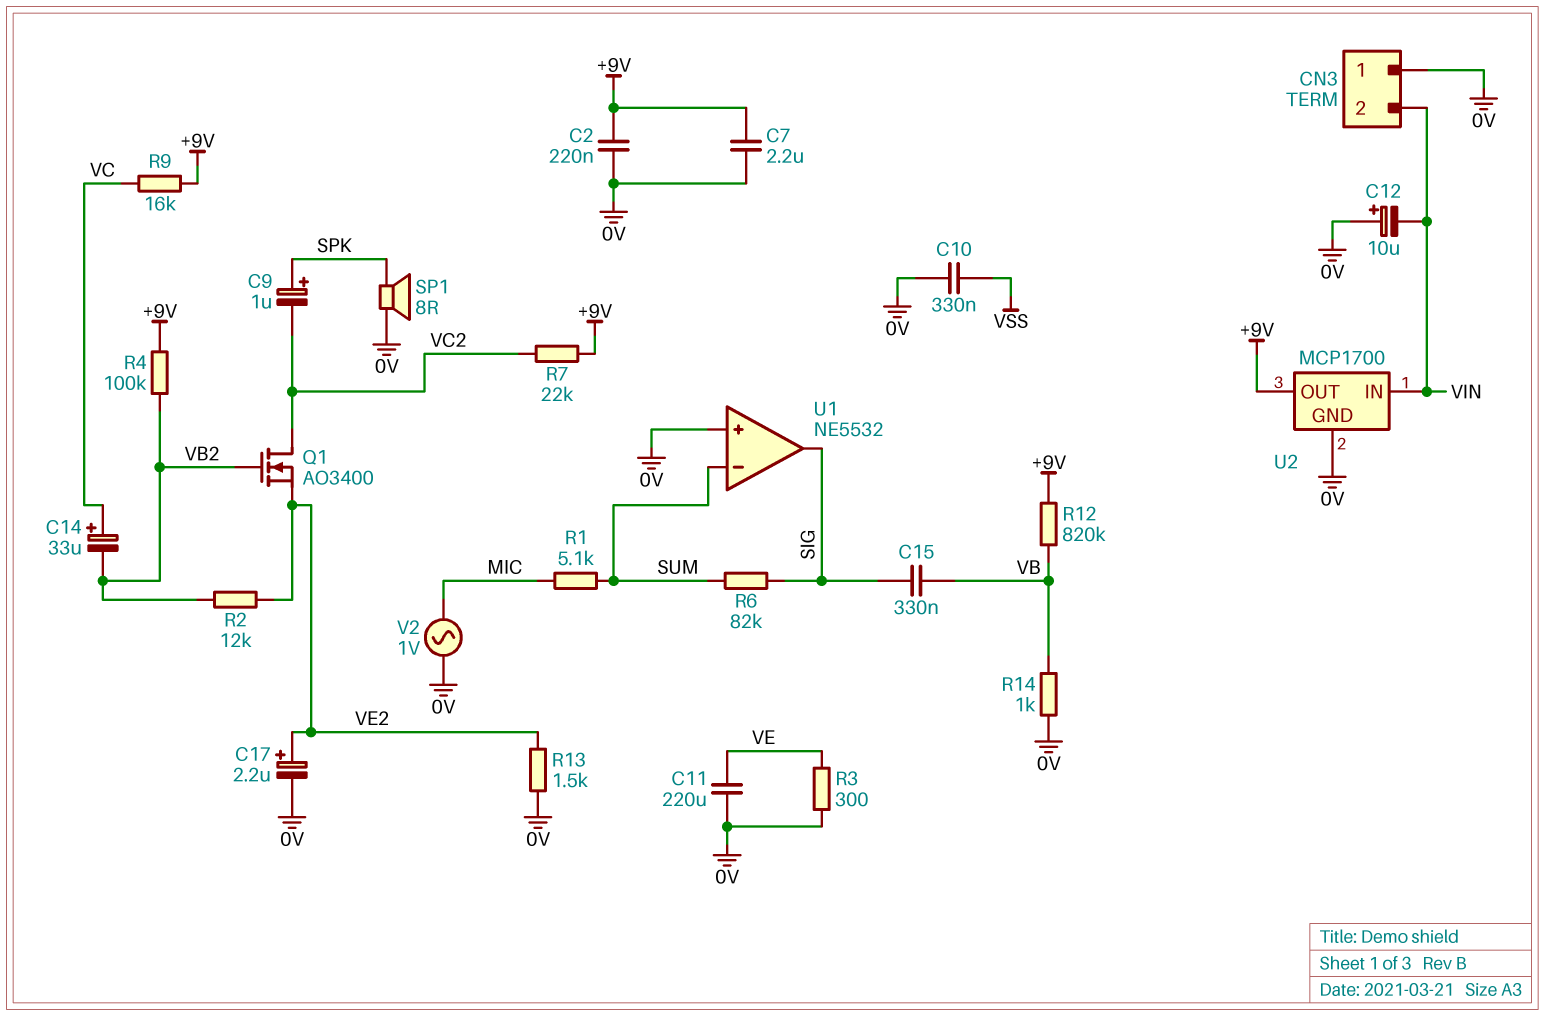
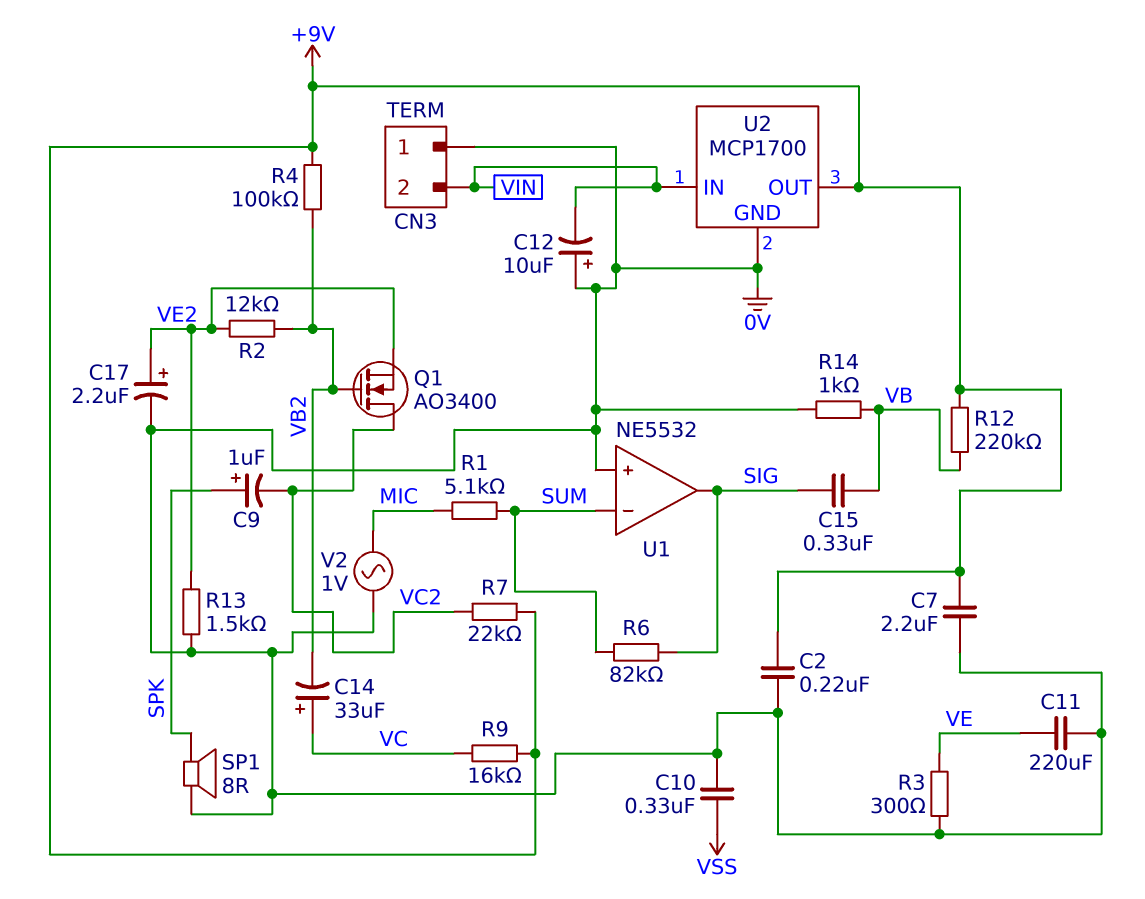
R12: 820k (+9V, VB) -> 220k (+9V, VB)

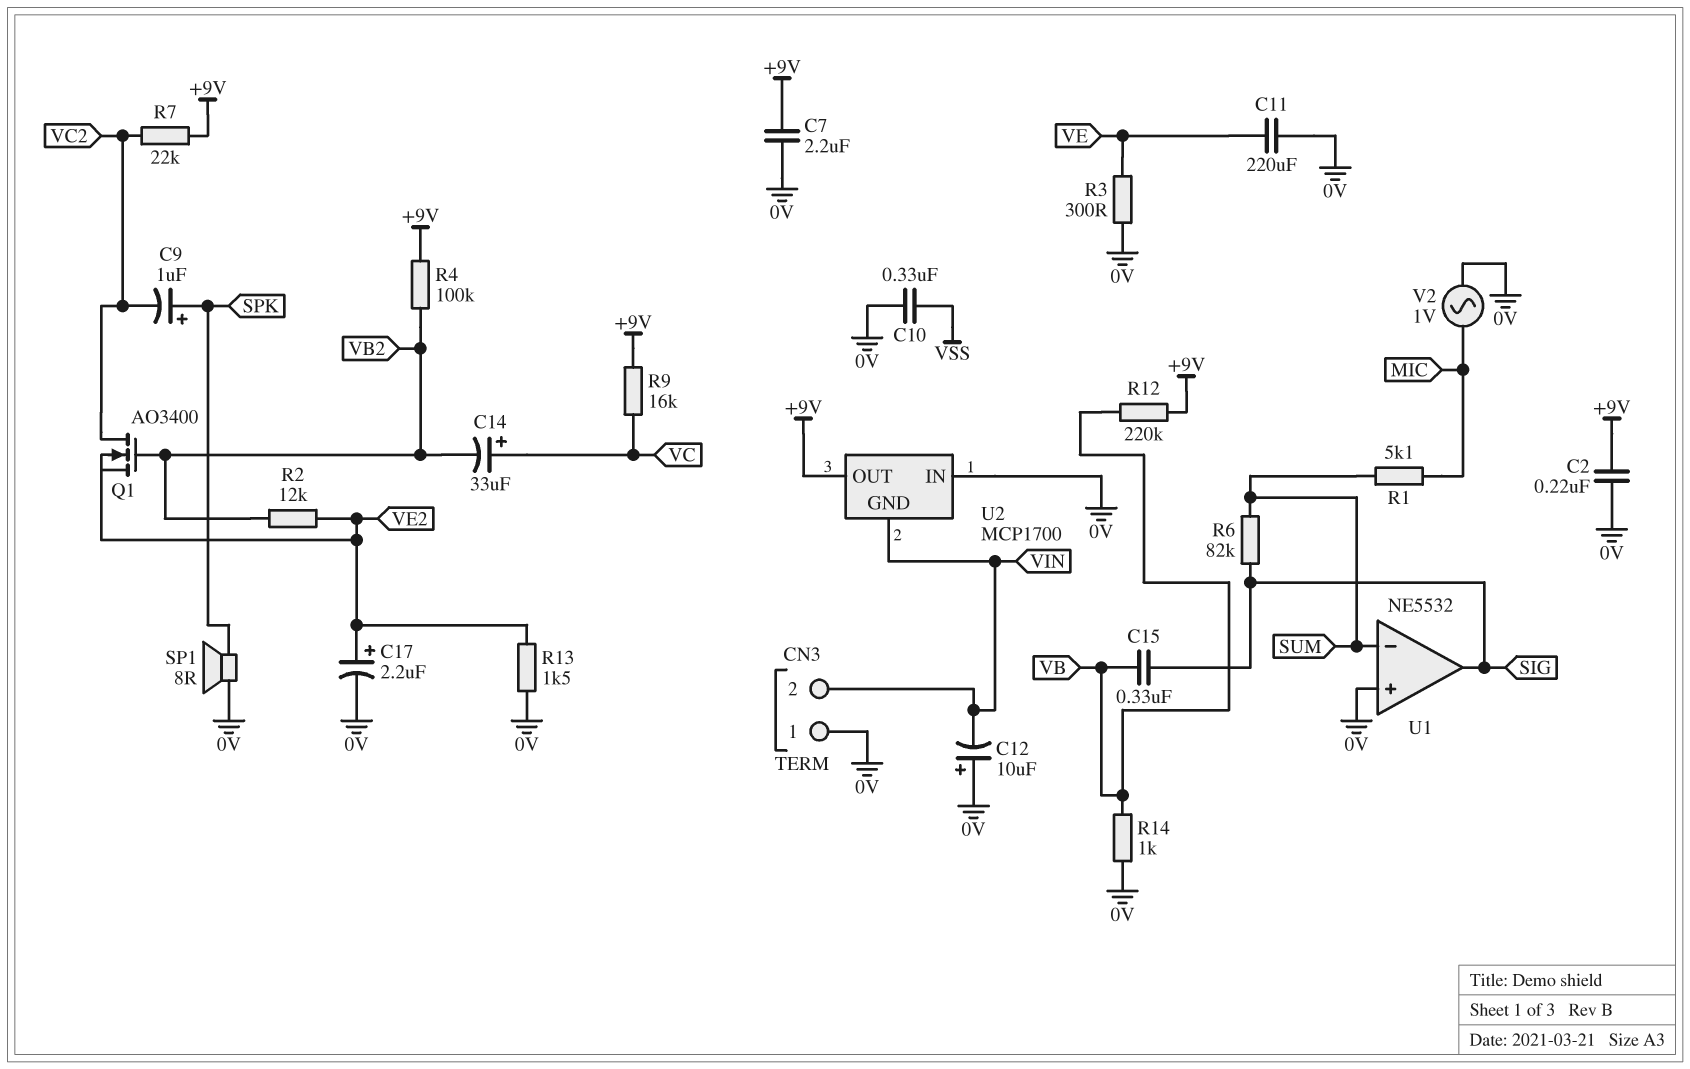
U2 pin GND: 0V -> VIN
U2 pin IN: VIN -> 0V

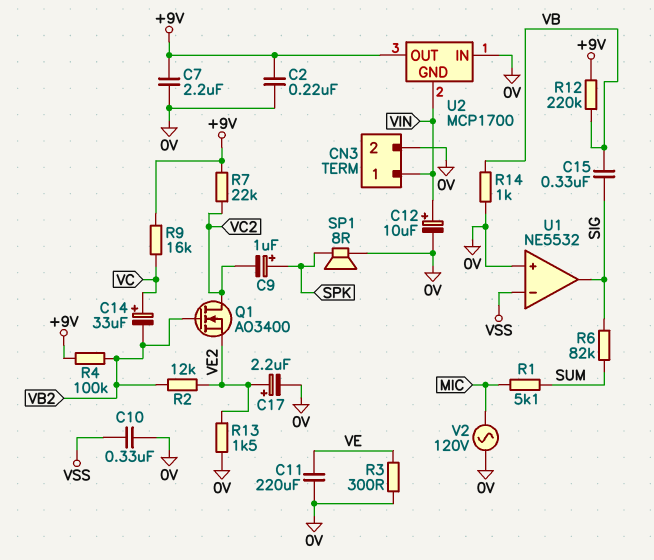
C12: 10uF (plus 0V, minus VIN) -> 10uF (plus VIN, minus 0V)
CN3 pin 1: 0V -> VIN
CN3 pin 2: VIN -> 0V
U1 pin in-: SUM -> VSS
V2: AC 1V (0V, MIC) -> AC 120V (0V, MIC)

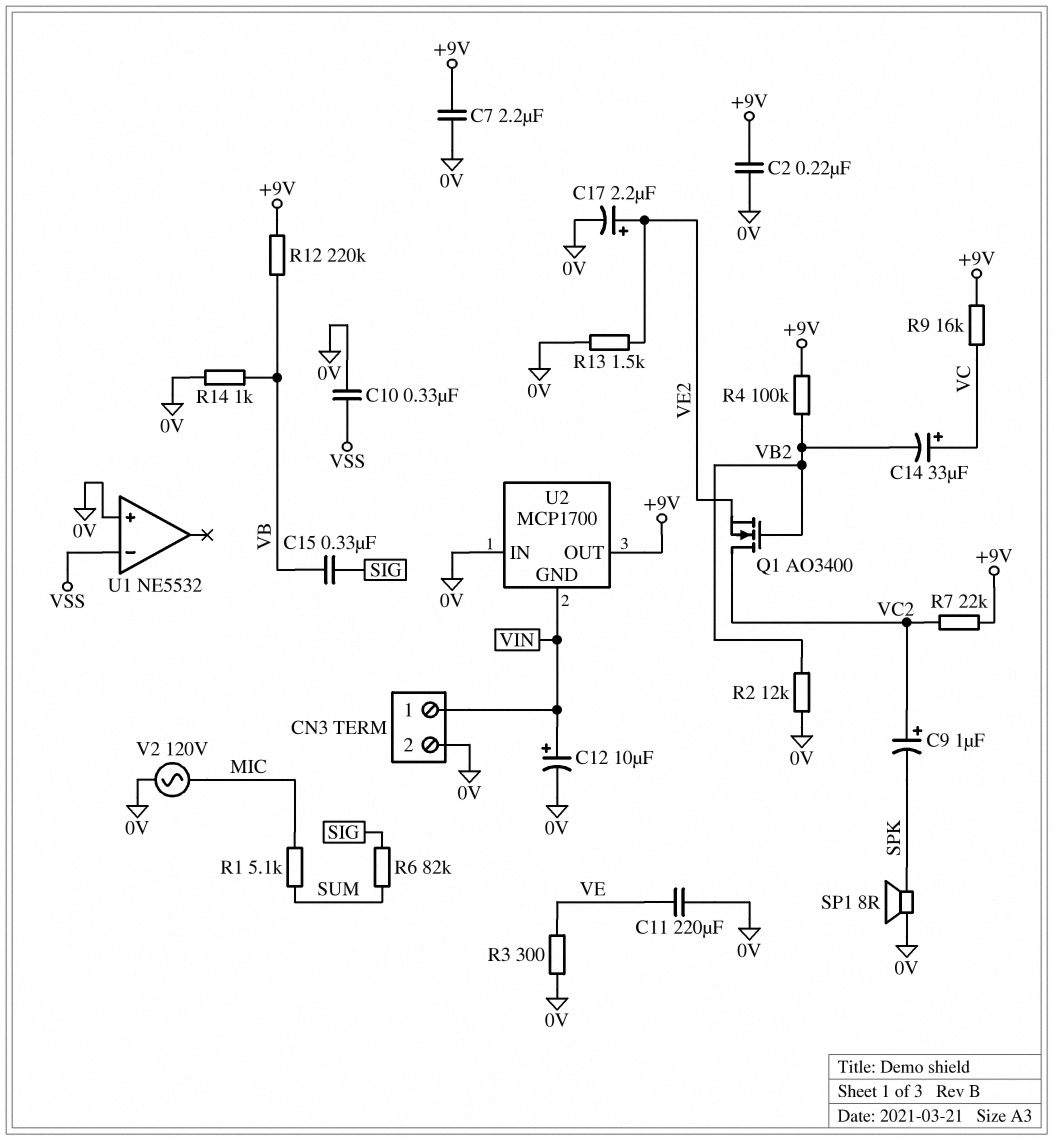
C9: 1uF (plus SPK, minus VC2) -> 1uF (plus VC2, minus SPK)
R2: 12k (VB2, VE2) -> 12k (0V, VB2)
U1 pin out: SIG -> none

